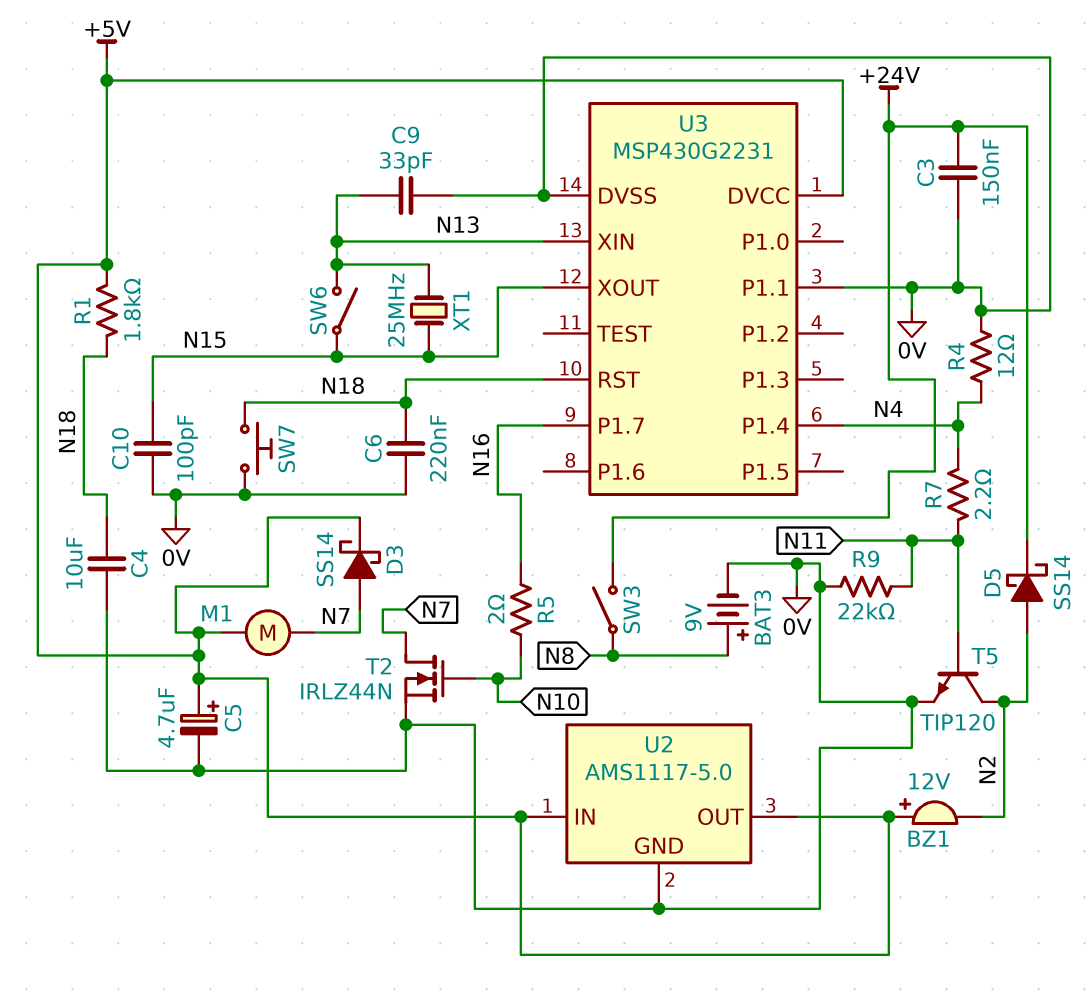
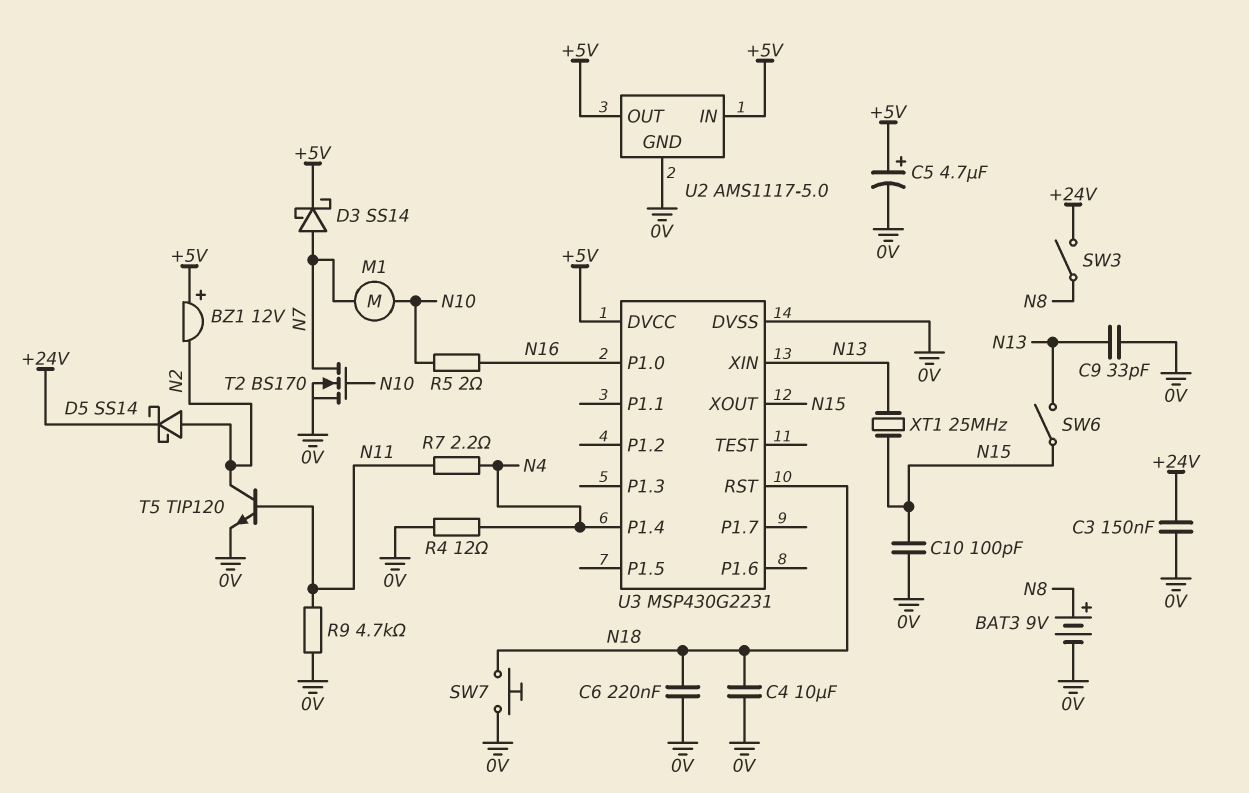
M1: motor (+5V, N7) -> motor (N7, N10)
R1: 1.8k (+5V, N18) -> none
R9: 22k (0V, N11) -> 4.7k (0V, N11)
T2: NMOS IRLZ44N (G N10, D N7, S 0V) -> NMOS BS170 (G N10, D N7, S 0V)
U3 pin P1.0: none -> N16
U3 pin P1.1: 0V -> none
U3 pin P1.7: N16 -> none

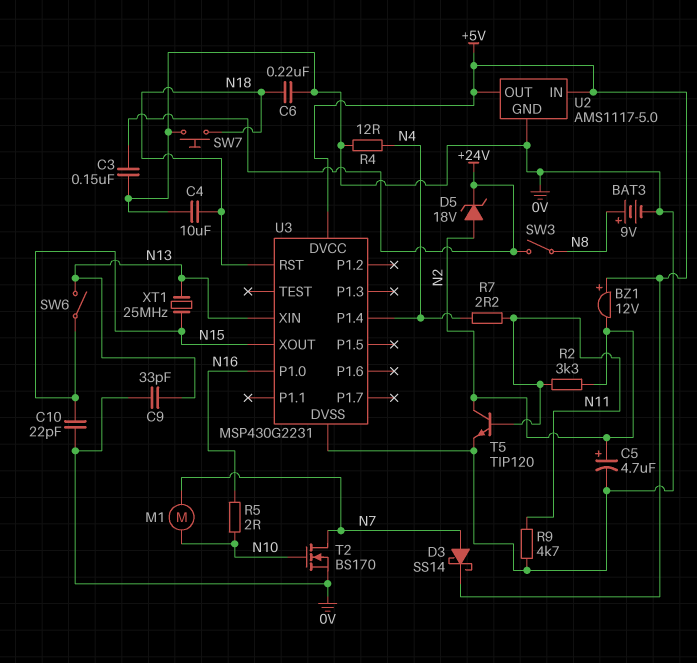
C5: 4.7uF (plus +5V, minus 0V) -> 4.7uF (plus N2, minus 0V)
C10: 100pF (0V, N15) -> 22pF (0V, N15)
D5: schottky SS14 (A N2, K +24V) -> zener 18V (A N2, K +24V)
R2: none -> 3.3k (N2, N11)

